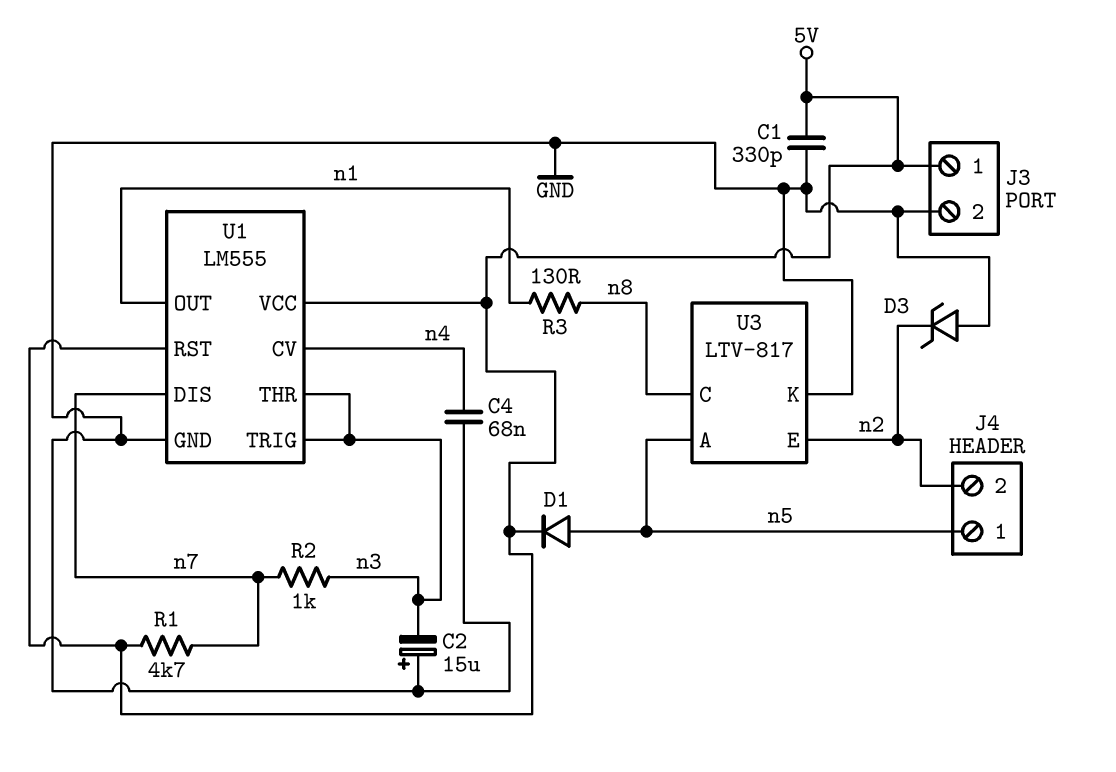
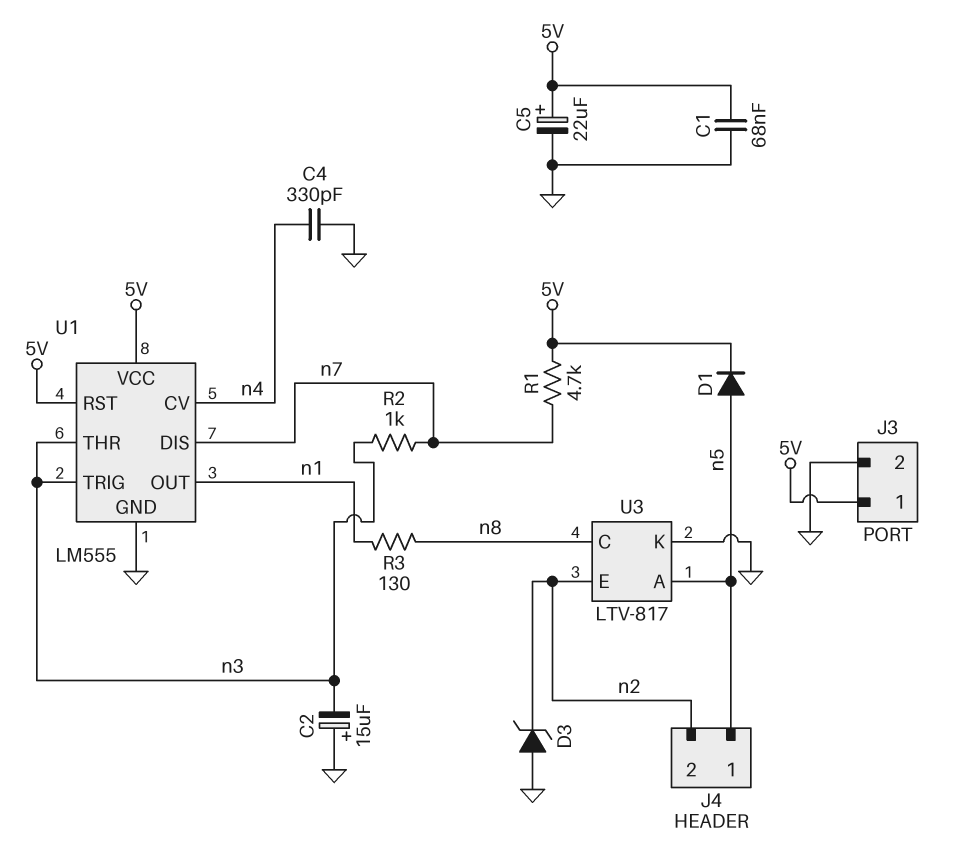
C1: 330pF (5V, GND) -> 68nF (5V, GND)
C4: 68nF (GND, n4) -> 330pF (GND, n4)
C5: none -> 22uF (plus 5V, minus GND)

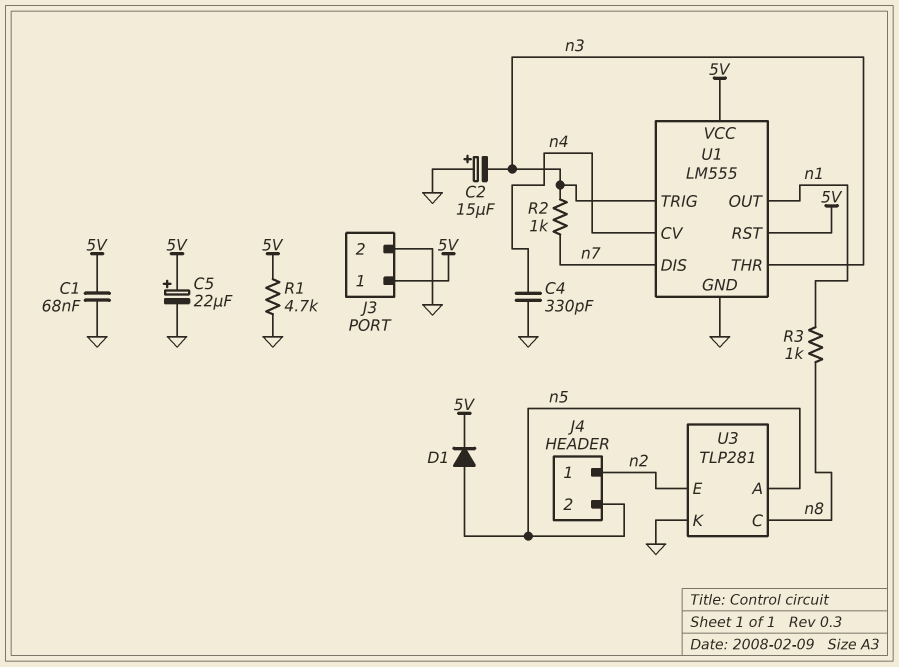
D3: zener (A GND, K n2) -> none
J4 pin 1: n5 -> n2
J4 pin 2: n2 -> n5
R1: 4.7k (5V, n7) -> 4.7k (5V, GND)
R3: 130 (n1, n8) -> 1k (n1, n8)
U3: LTV-817 -> TLP281

